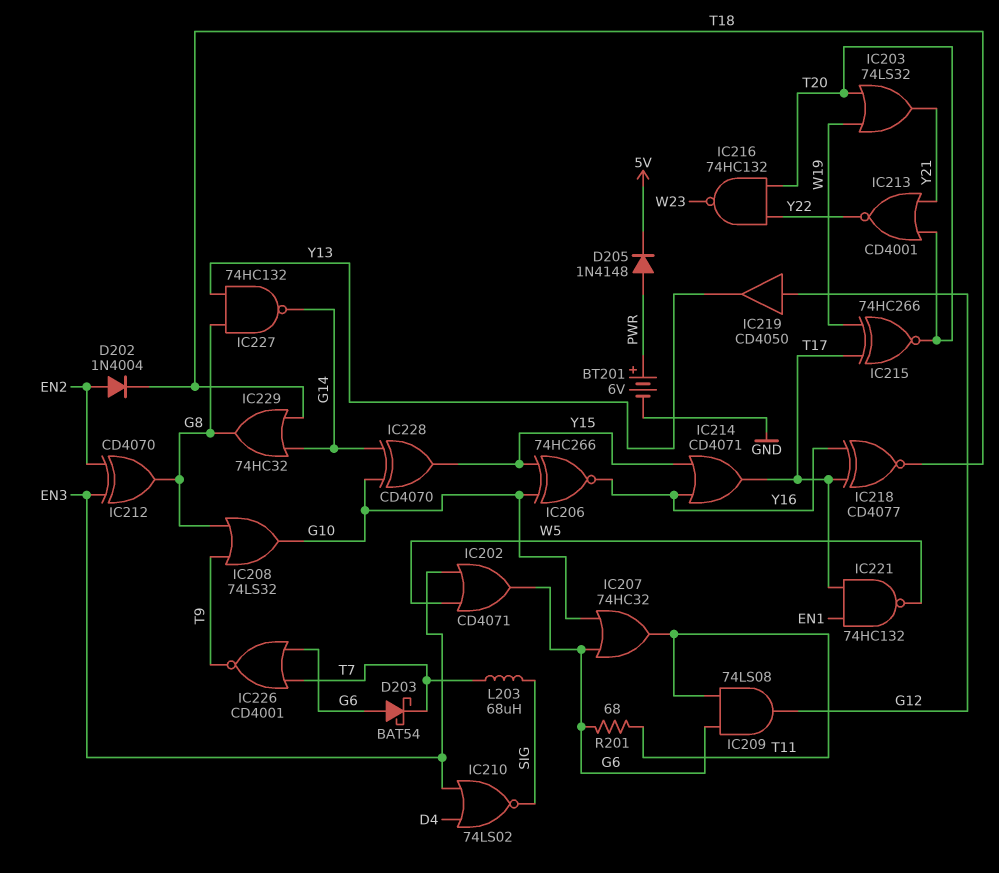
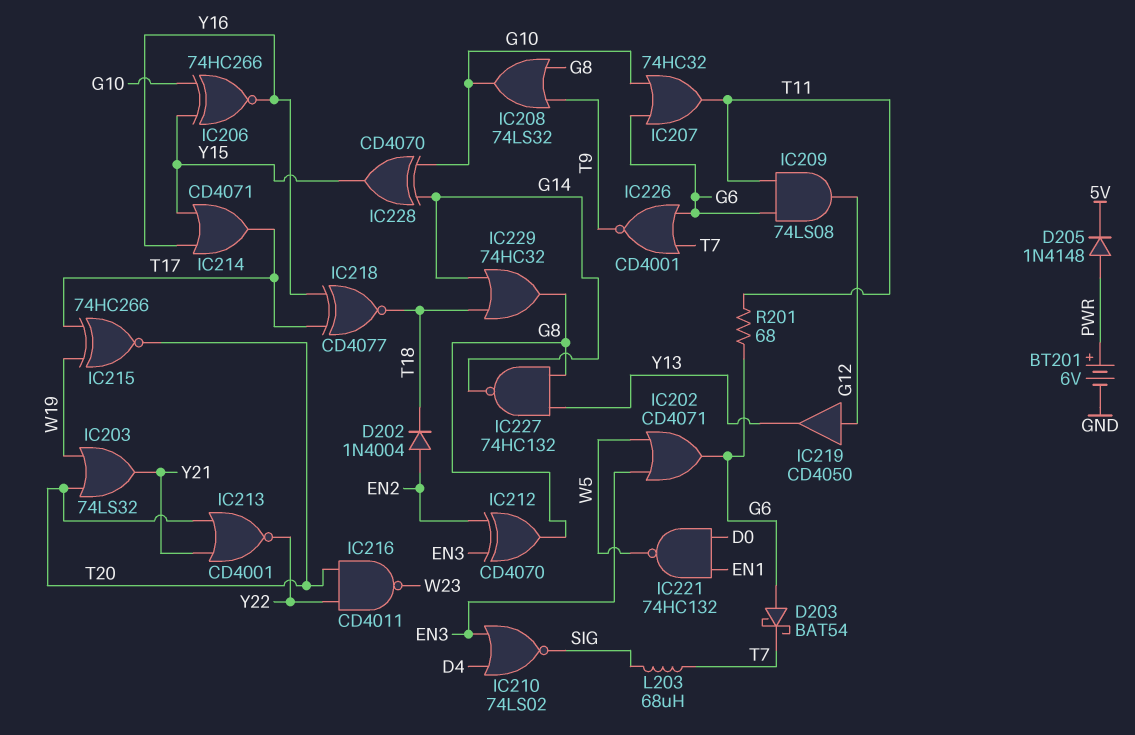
IC216: NAND 74HC132 (in T20, in Y22, out W23) -> NAND CD4011 (in T20, in Y22, out W23)
IC221: NAND 74HC132 (in EN1, in T17, out W5) -> NAND 74HC132 (in D0, in EN1, out W5)

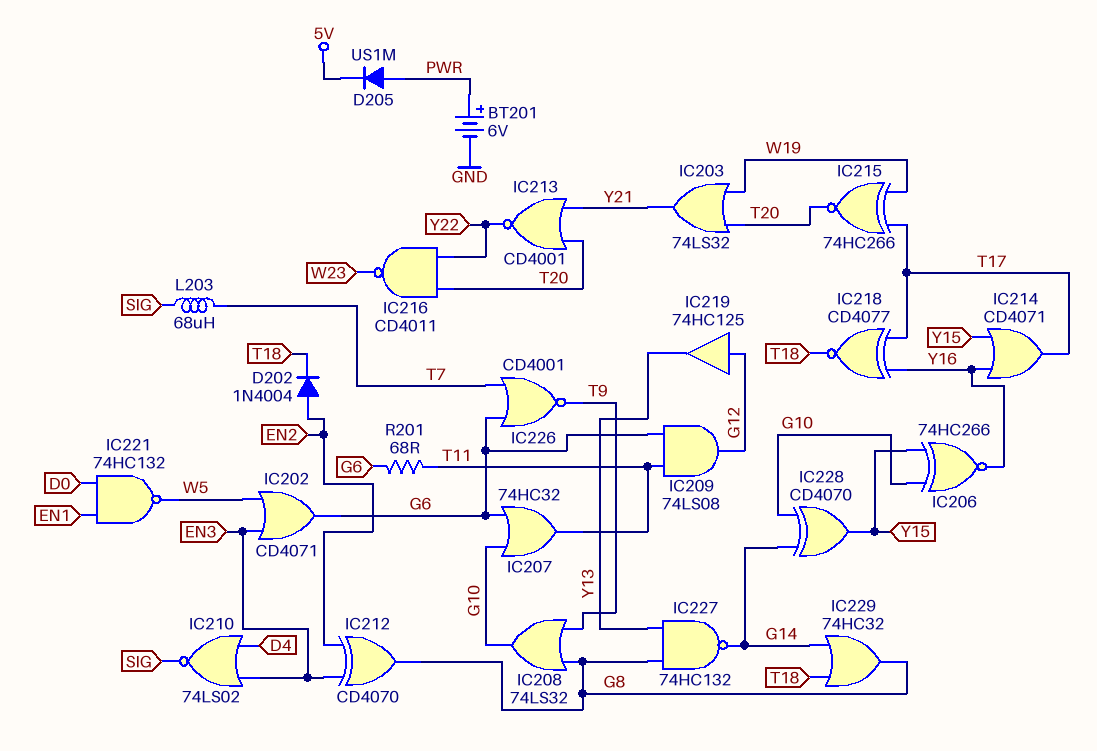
D203: schottky BAT54 (A G6, K T7) -> none
D205: diode 1N4148 (A PWR, K 5V) -> diode US1M (A PWR, K 5V)
IC219: buffer CD4050 (in G12, out Y13) -> buffer 74HC125 (in G12, out Y13)

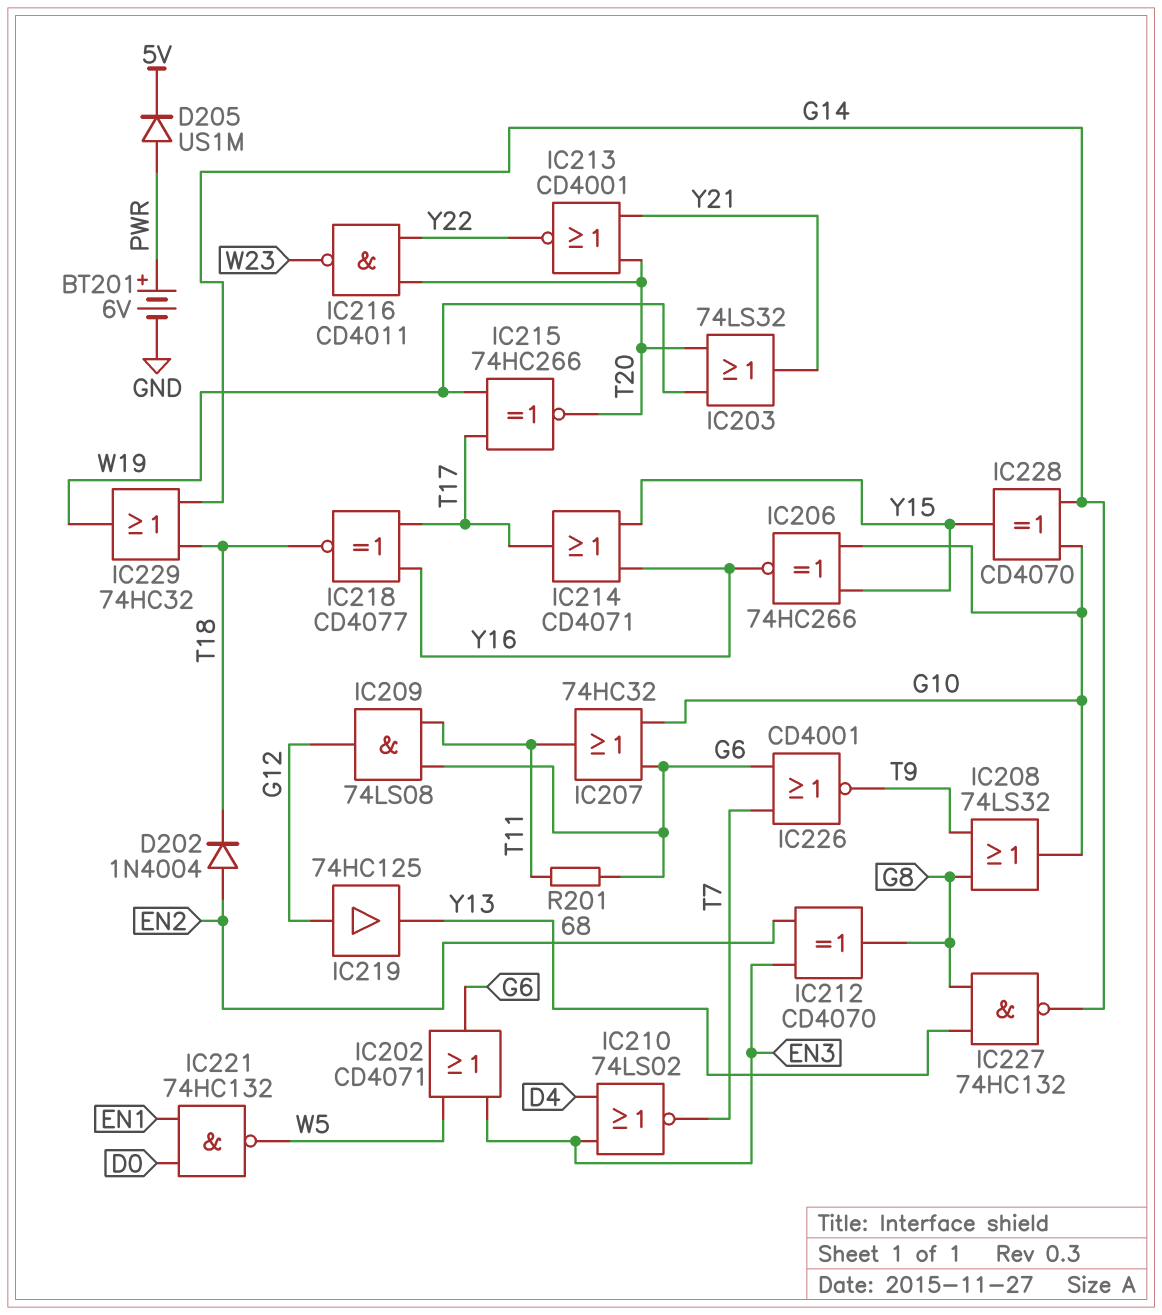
IC210: NOR 74LS02 (in D4, in EN3, out SIG) -> NOR 74LS02 (in D4, in EN3, out T7)
IC229: OR 74HC32 (in G14, in T18, out G8) -> OR 74HC32 (in G14, in T18, out W19)
L203: 68uH (SIG, T7) -> none

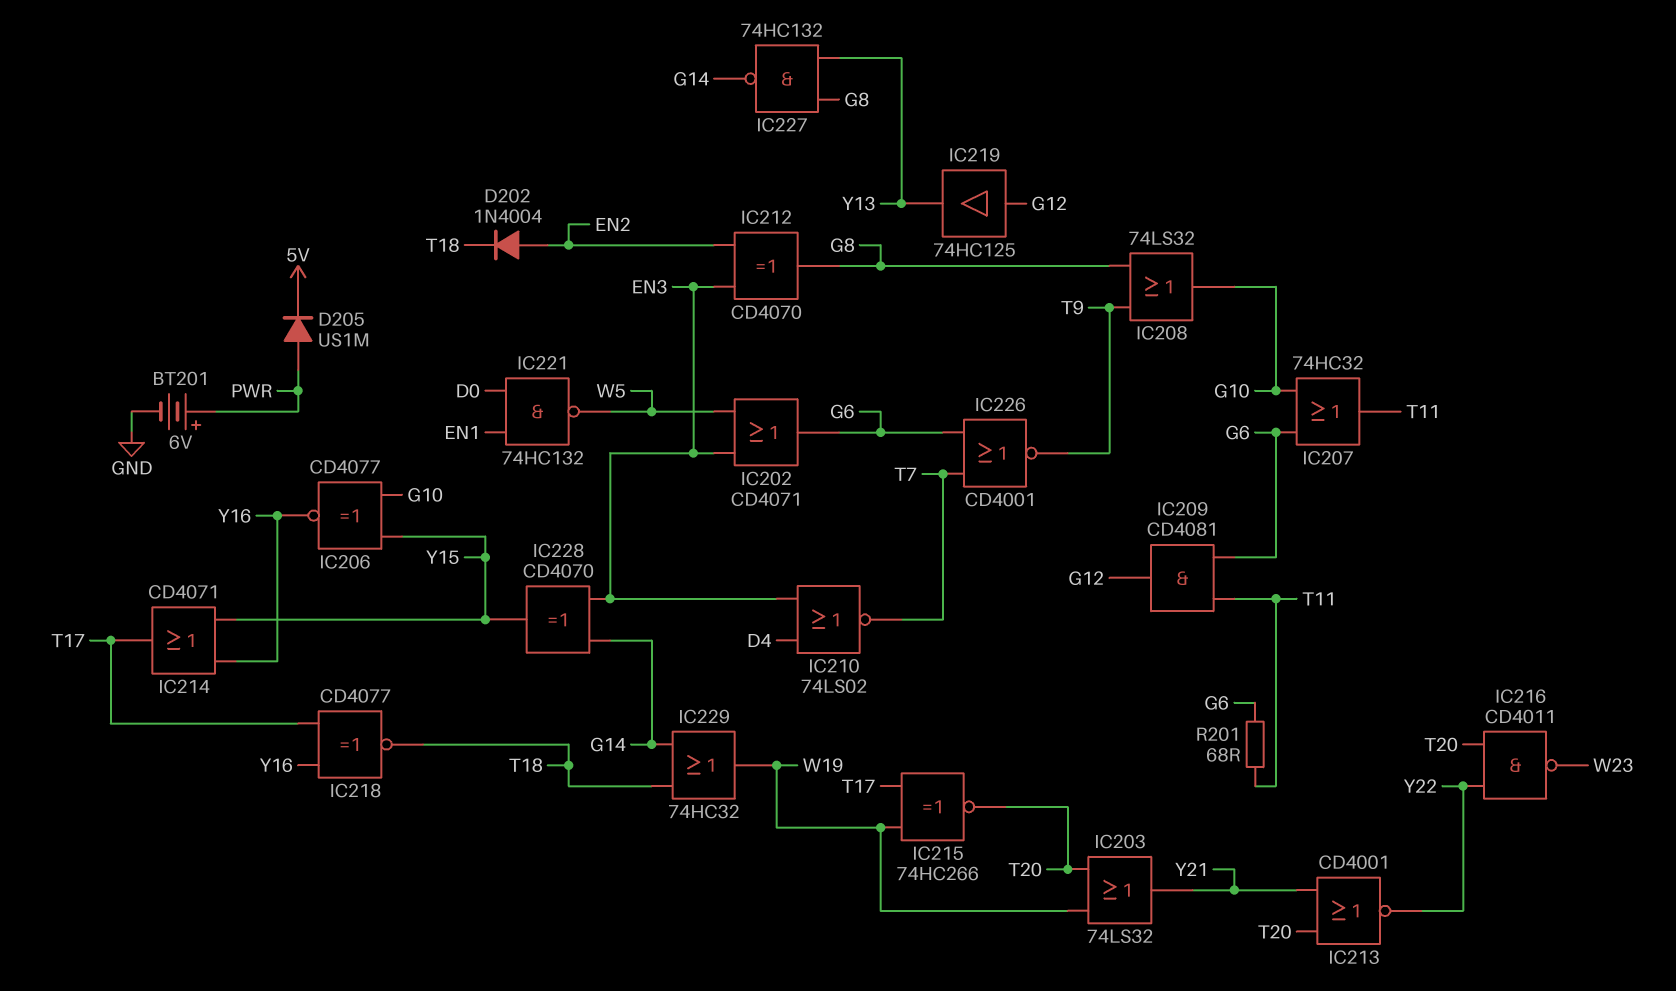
IC206: XNOR 74HC266 (in G10, in Y15, out Y16) -> XNOR CD4077 (in G10, in Y15, out Y16)
IC209: AND 74LS08 (in G6, in T11, out G12) -> AND CD4081 (in G6, in T11, out G12)
IC228: XOR CD4070 (in G10, in G14, out Y15) -> XOR CD4070 (in EN3, in G14, out Y15)

